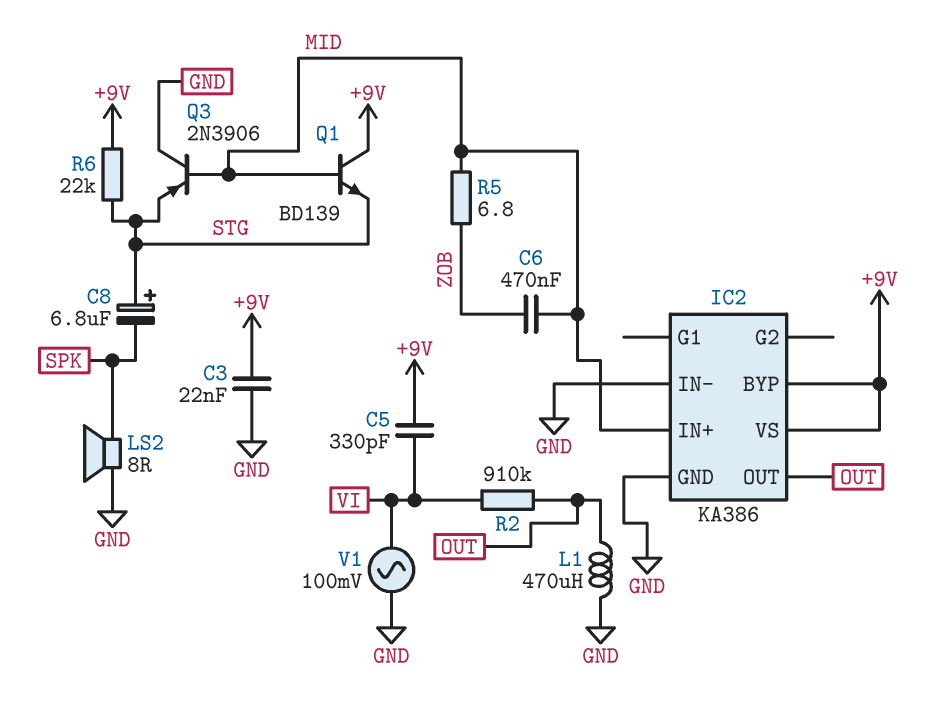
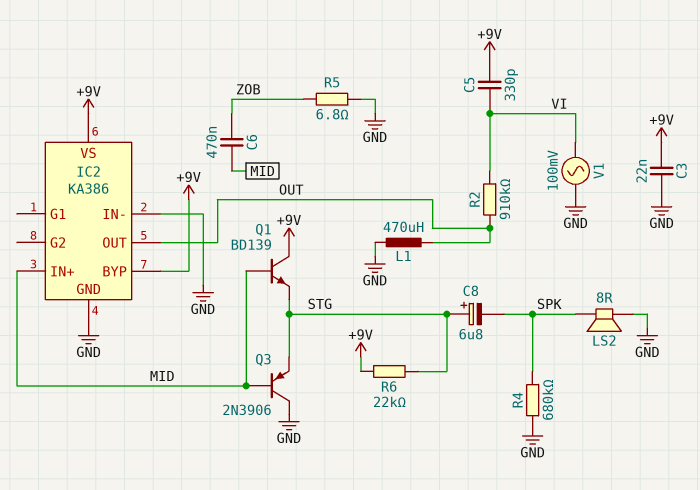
R4: none -> 680k (GND, SPK)
R5: 6.8 (MID, ZOB) -> 6.8 (GND, ZOB)

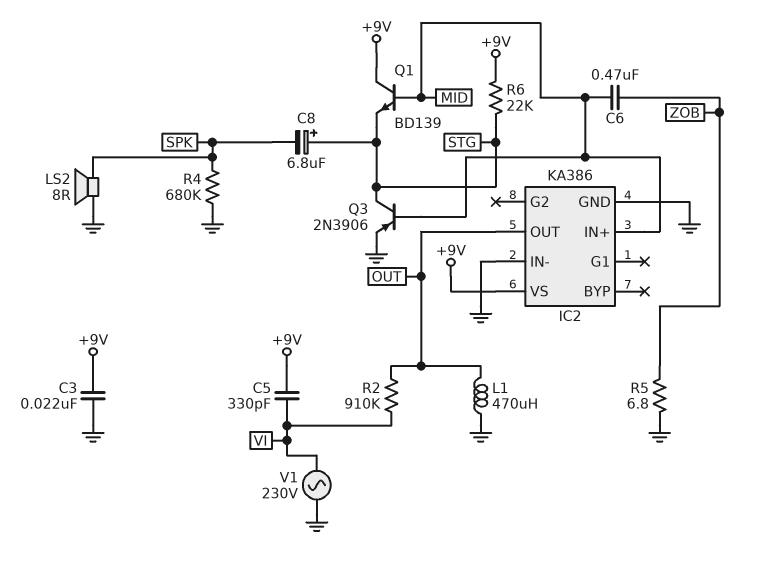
IC2 pin BYP: +9V -> none
Q3: PNP 2N3906 (B MID, C GND, E STG) -> PNP 2N3906 (B MID, C STG, E GND)
V1: AC 100mV (GND, VI) -> AC 230V (GND, VI)

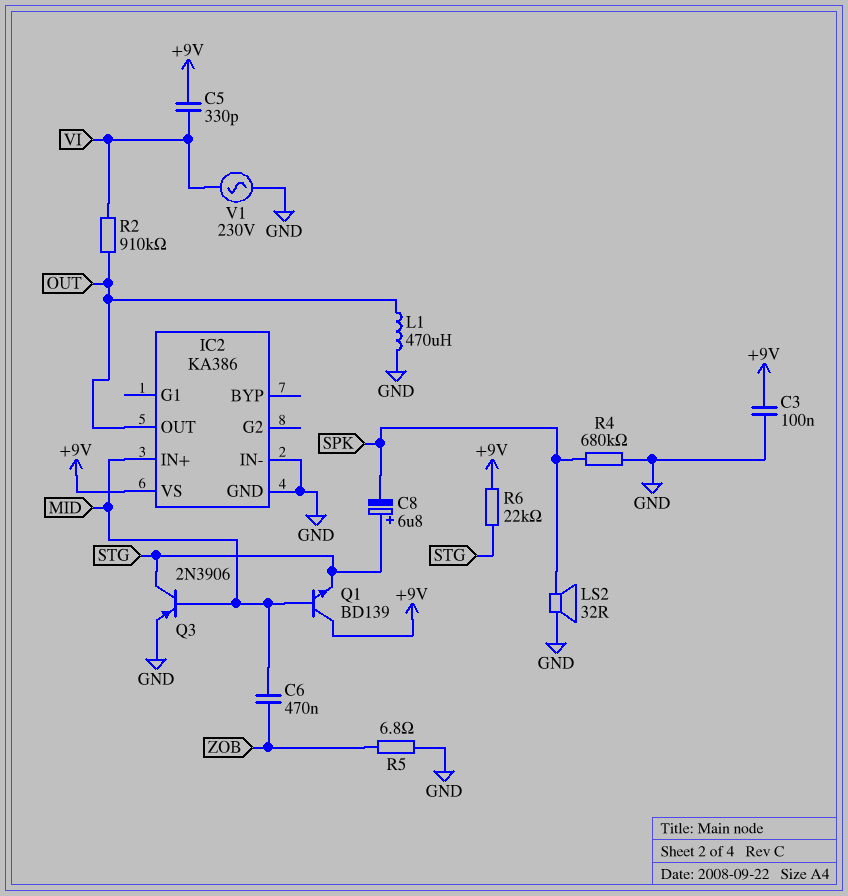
C3: 22nF (+9V, GND) -> 100nF (+9V, GND)
LS2: speaker 8R (GND, SPK) -> speaker 32R (GND, SPK)

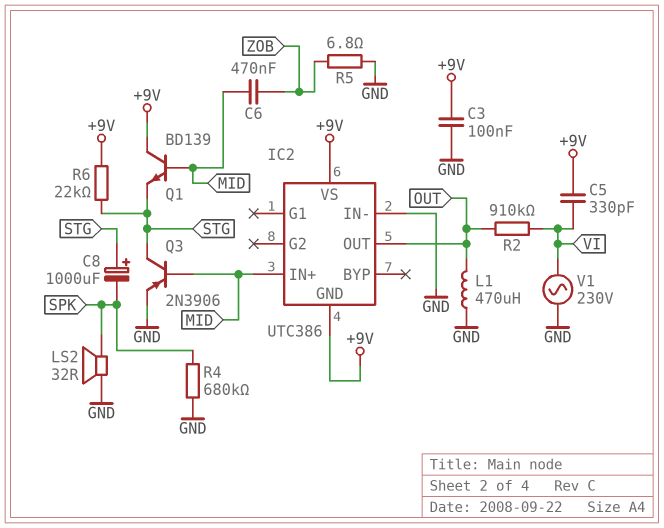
C8: 6.8uF (plus STG, minus SPK) -> 1000uF (plus STG, minus SPK)
IC2: KA386 -> UTC386
IC2 pin GND: GND -> +9V

